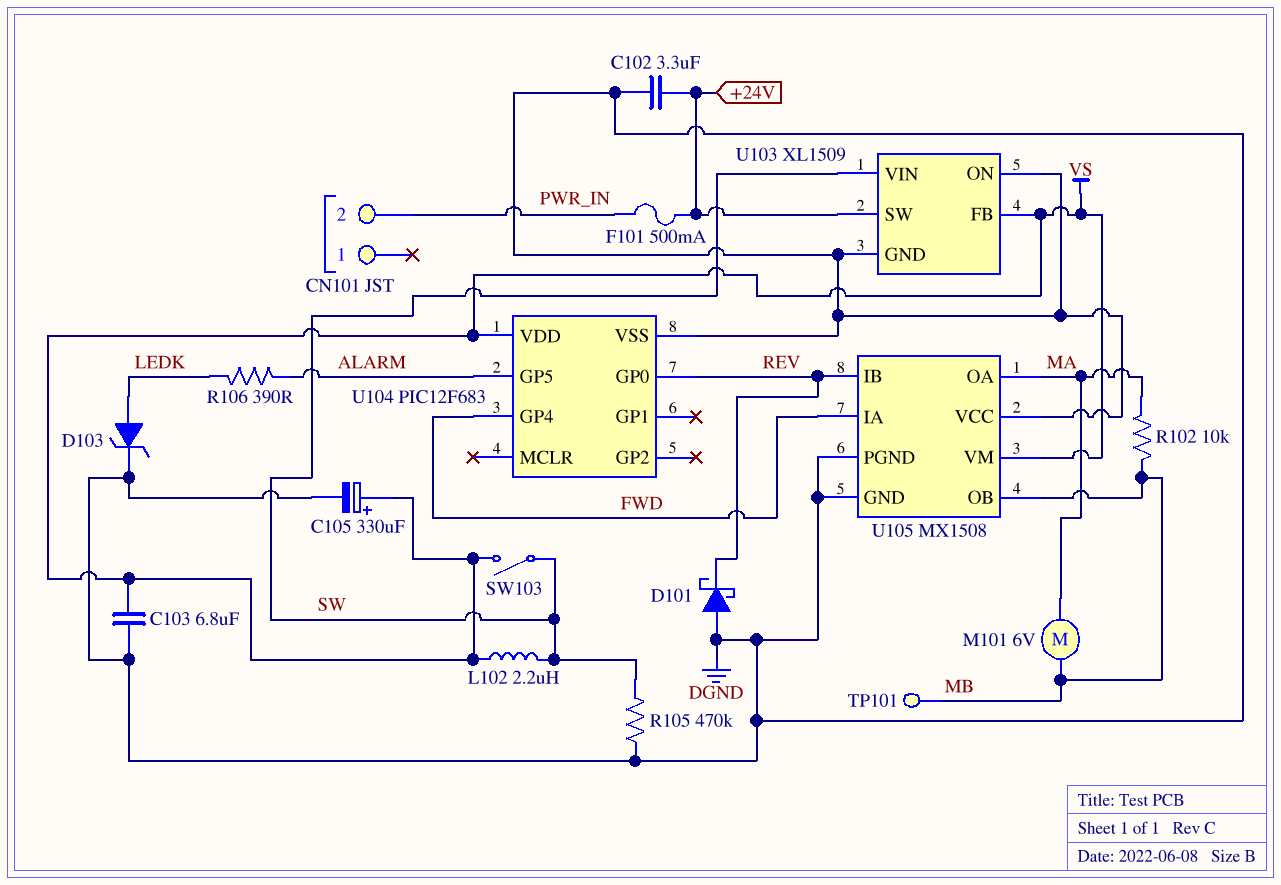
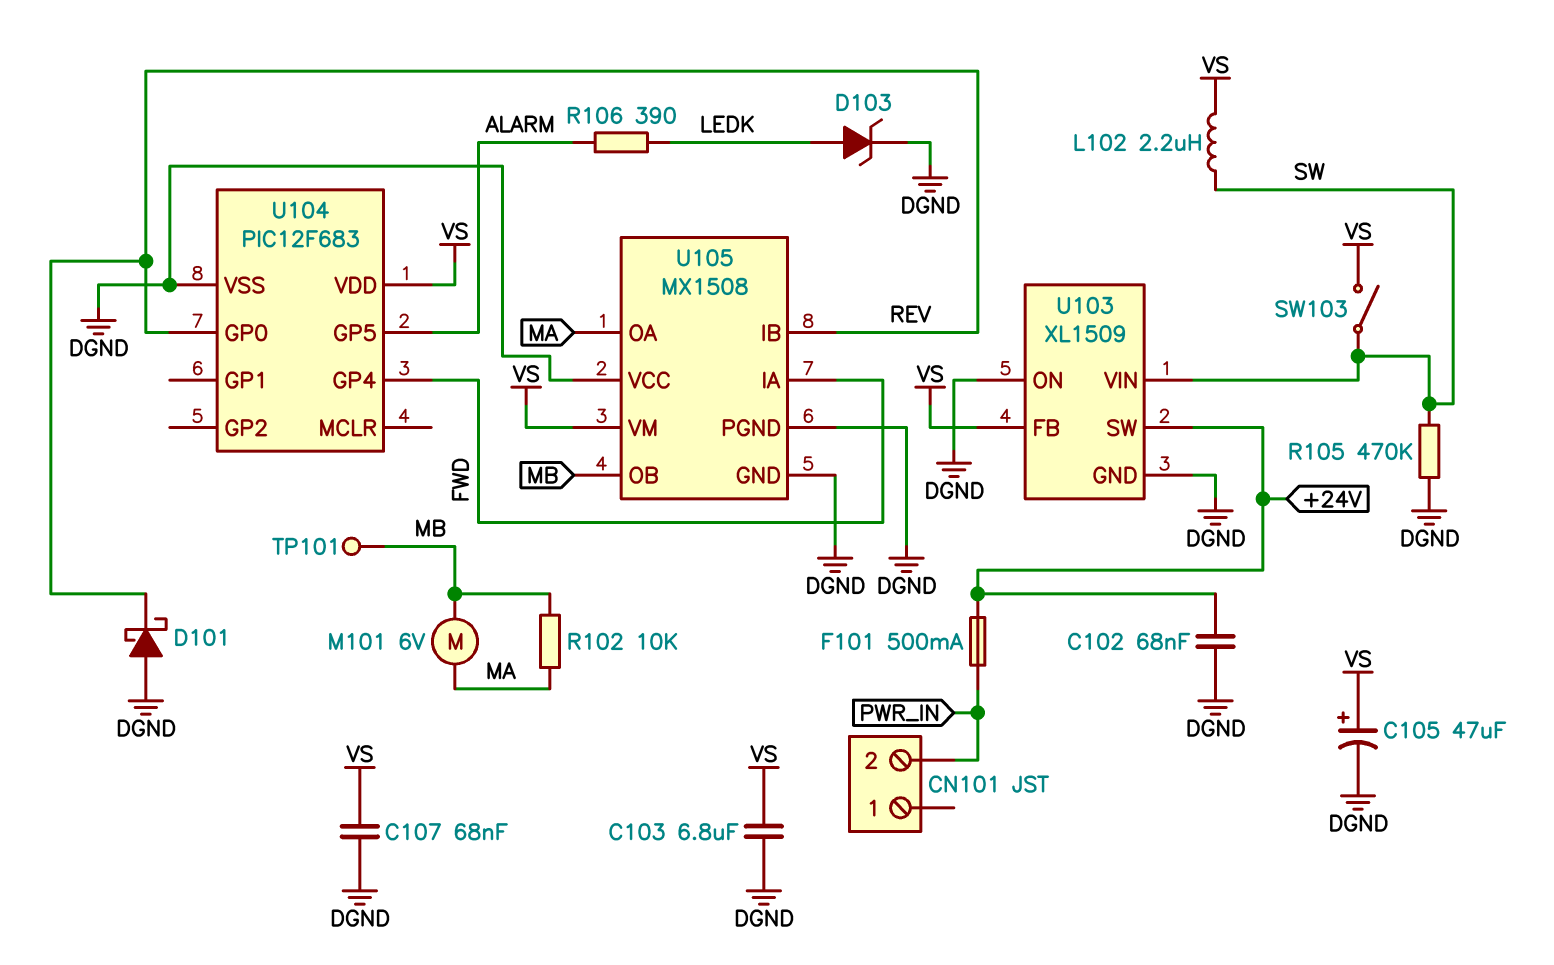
C102: 3.3uF (+24V, DGND) -> 68nF (+24V, DGND)
C105: 330uF (plus VS, minus DGND) -> 47uF (plus VS, minus DGND)
C107: none -> 68nF (DGND, VS)

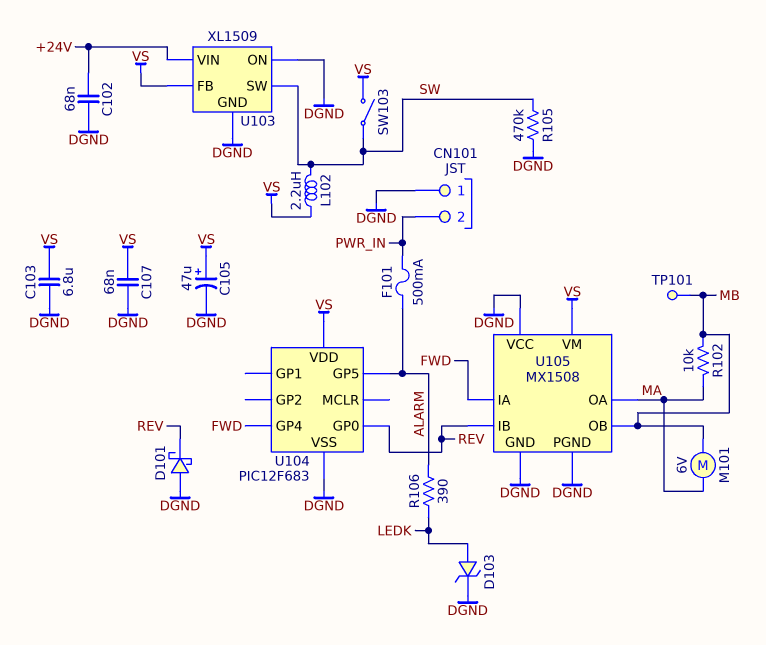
CN101 pin 1: none -> DGND
F101: 500mA (+24V, PWR_IN) -> 500mA (ALARM, PWR_IN)
U103 pin SW: +24V -> SW
U103 pin VIN: SW -> +24V

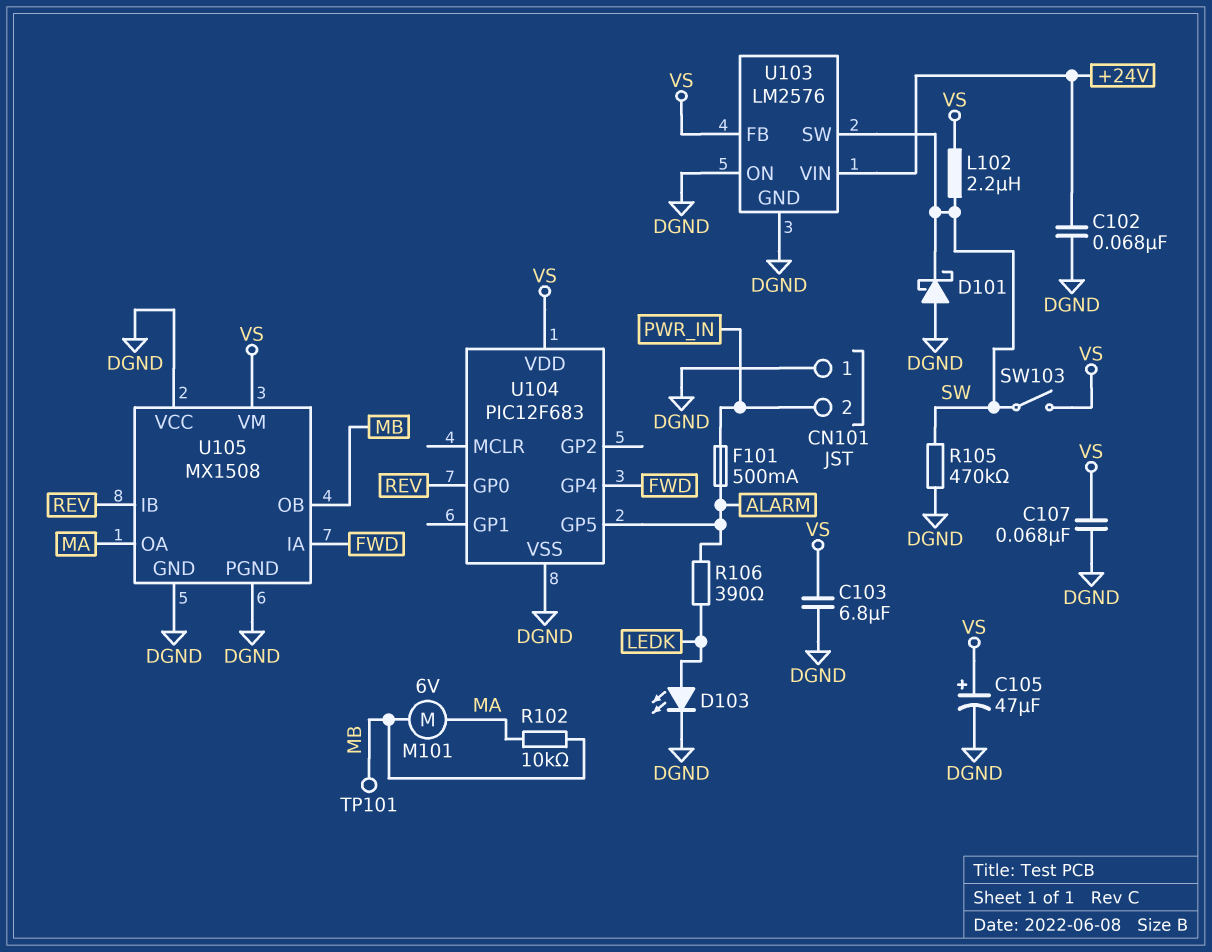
D101: schottky (A DGND, K REV) -> schottky (A DGND, K SW)
D103: zener (A LEDK, K DGND) -> LED (A LEDK, K DGND)
U103: XL1509 -> LM2576

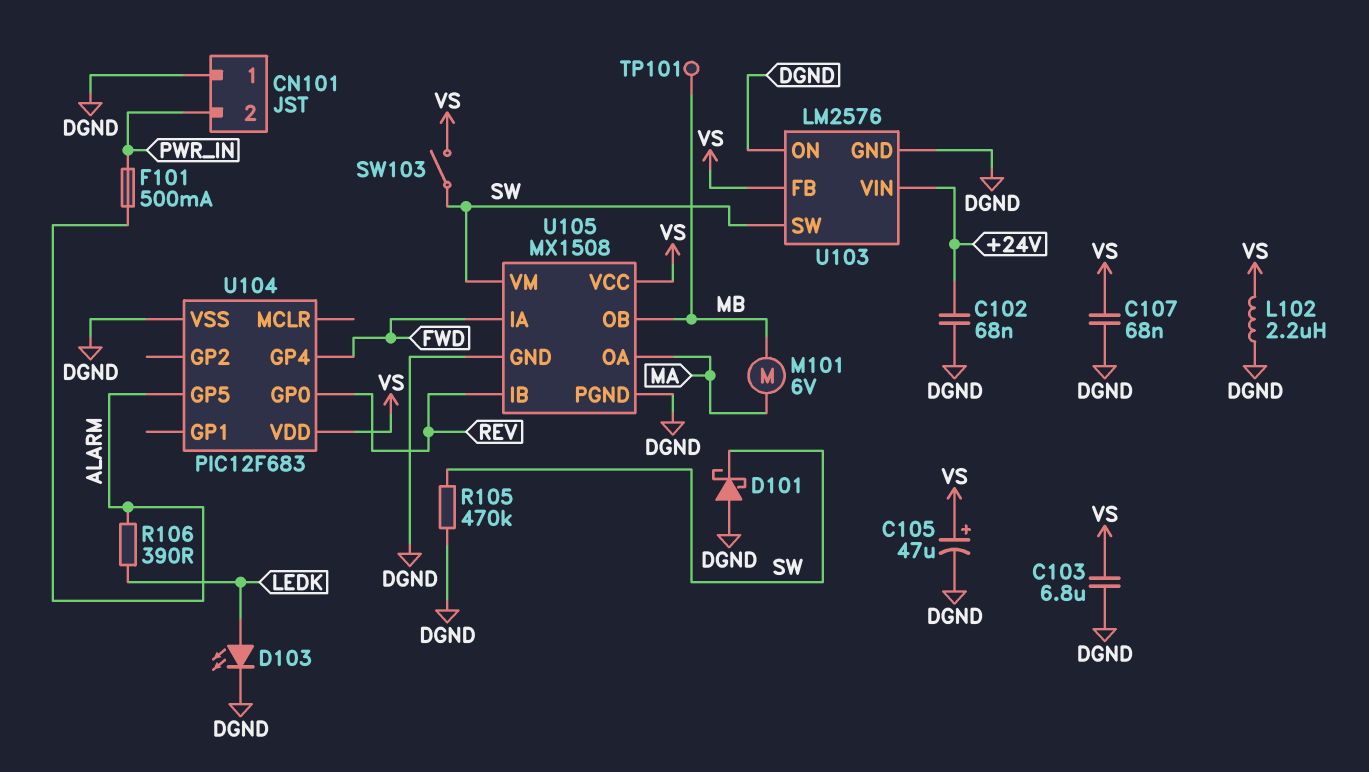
L102: 2.2uH (SW, VS) -> 2.2uH (DGND, VS)
R102: 10k (MA, MB) -> none
U105 pin VCC: DGND -> VS
U105 pin VM: VS -> SW

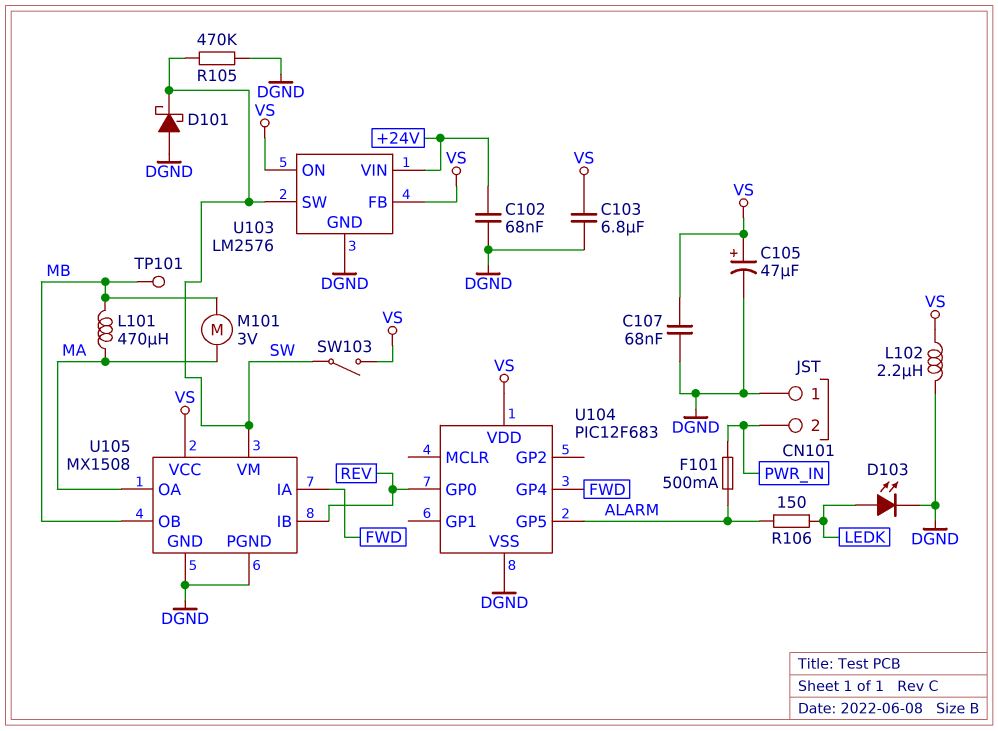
L101: none -> 470uH (MA, MB)
M101: motor 6V (MA, MB) -> motor 3V (MA, MB)
R106: 390 (ALARM, LEDK) -> 150 (ALARM, LEDK)
U103 pin ON: DGND -> VS

